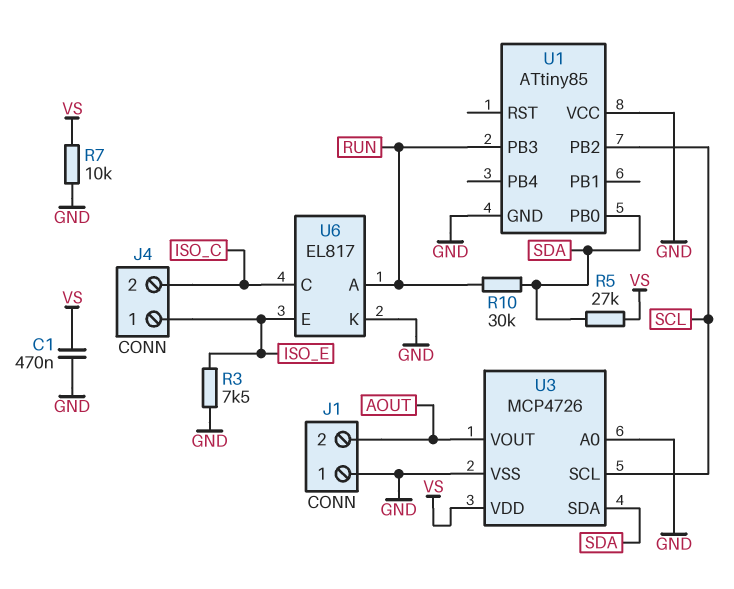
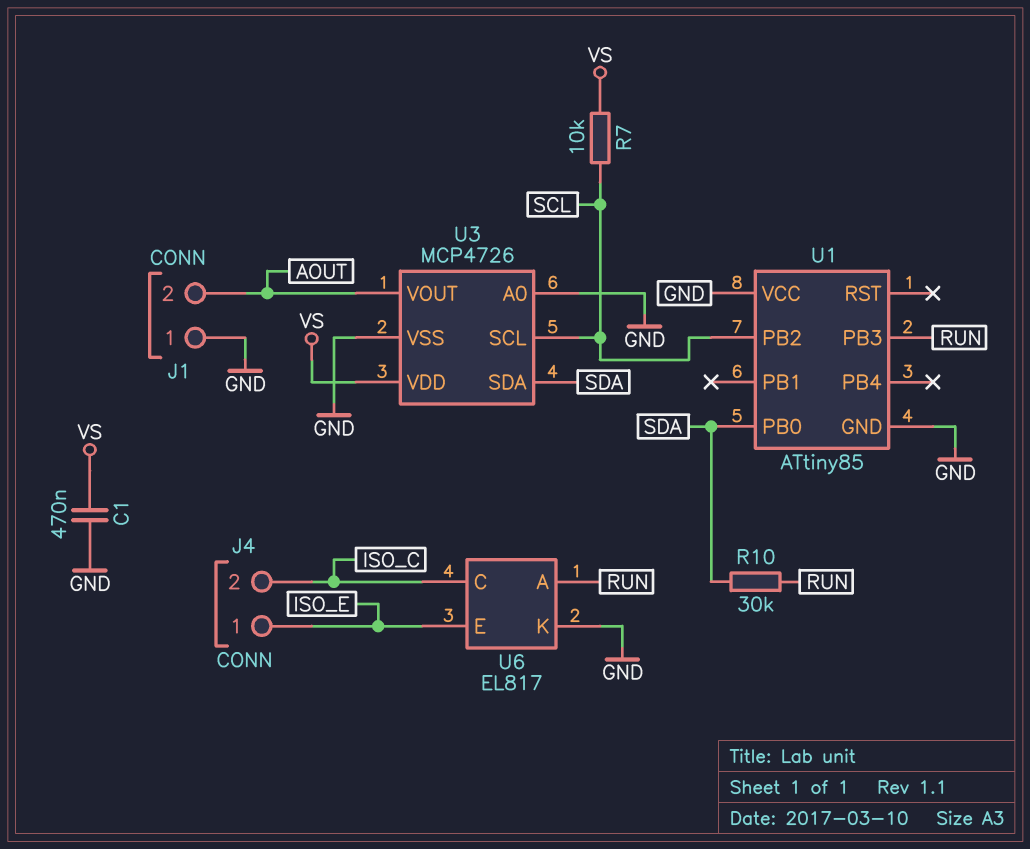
R3: 7.5k (GND, ISO_E) -> none
R5: 27k (SDA, VS) -> none
R7: 10k (GND, VS) -> 10k (SCL, VS)

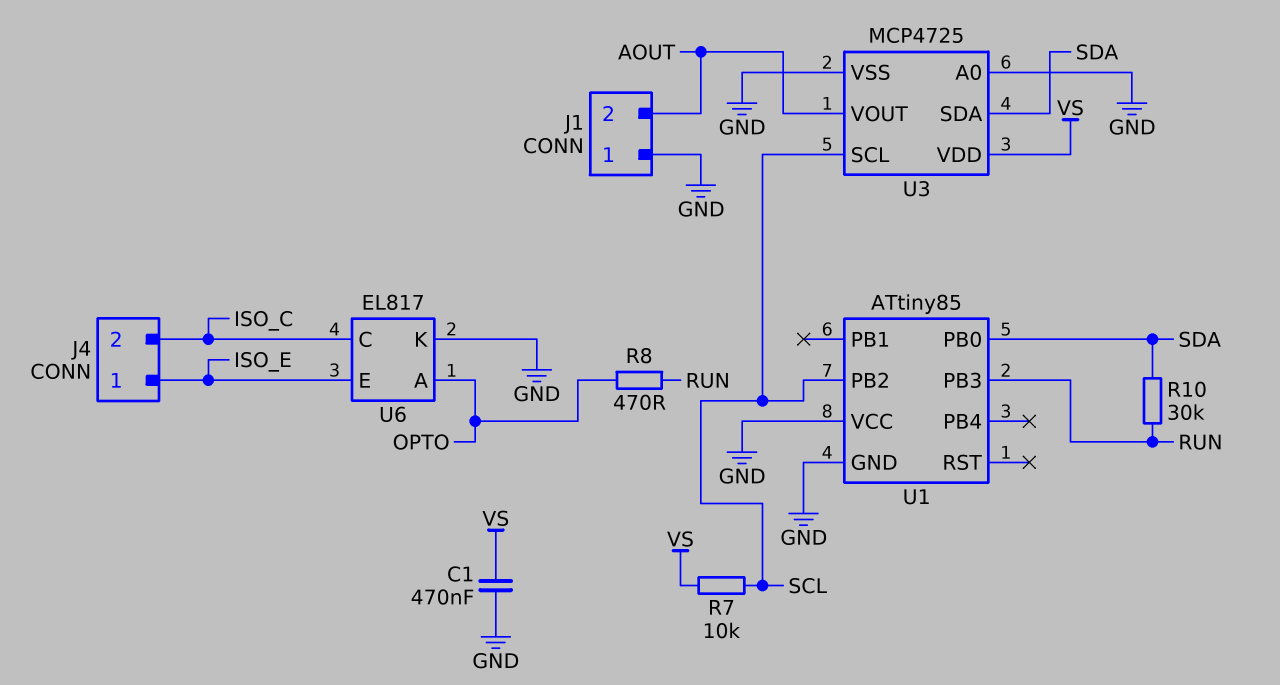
R8: none -> 470 (OPTO, RUN)
U3: MCP4726 -> MCP4725
U6 pin A: RUN -> OPTO

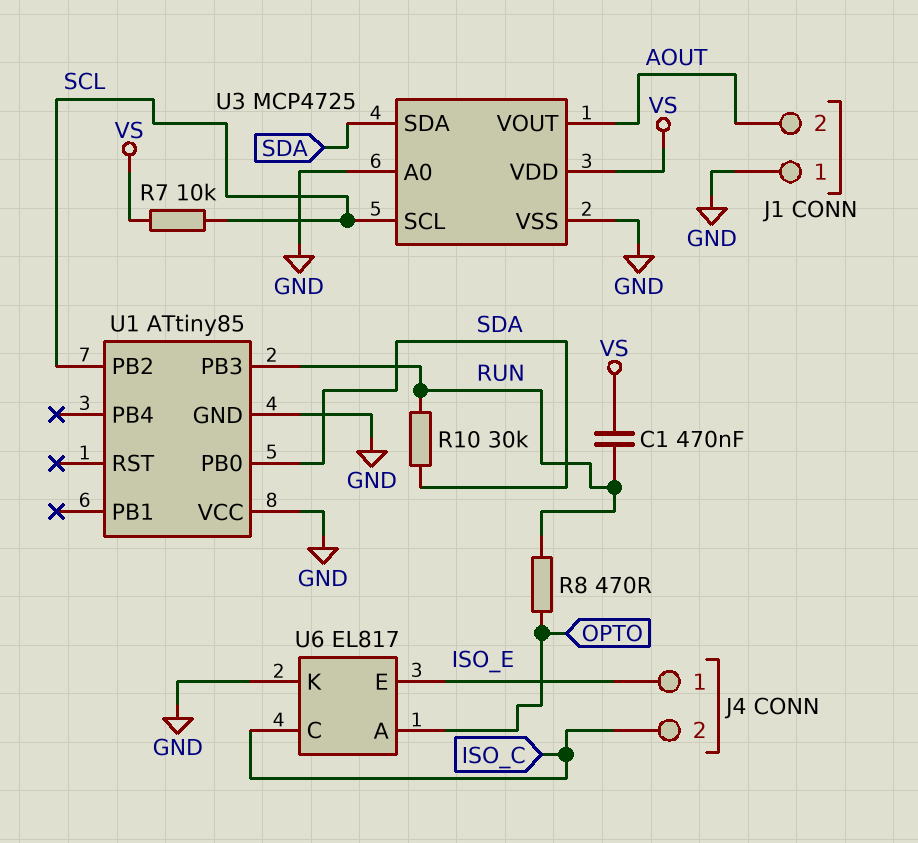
C1: 470nF (GND, VS) -> 470nF (RUN, VS)

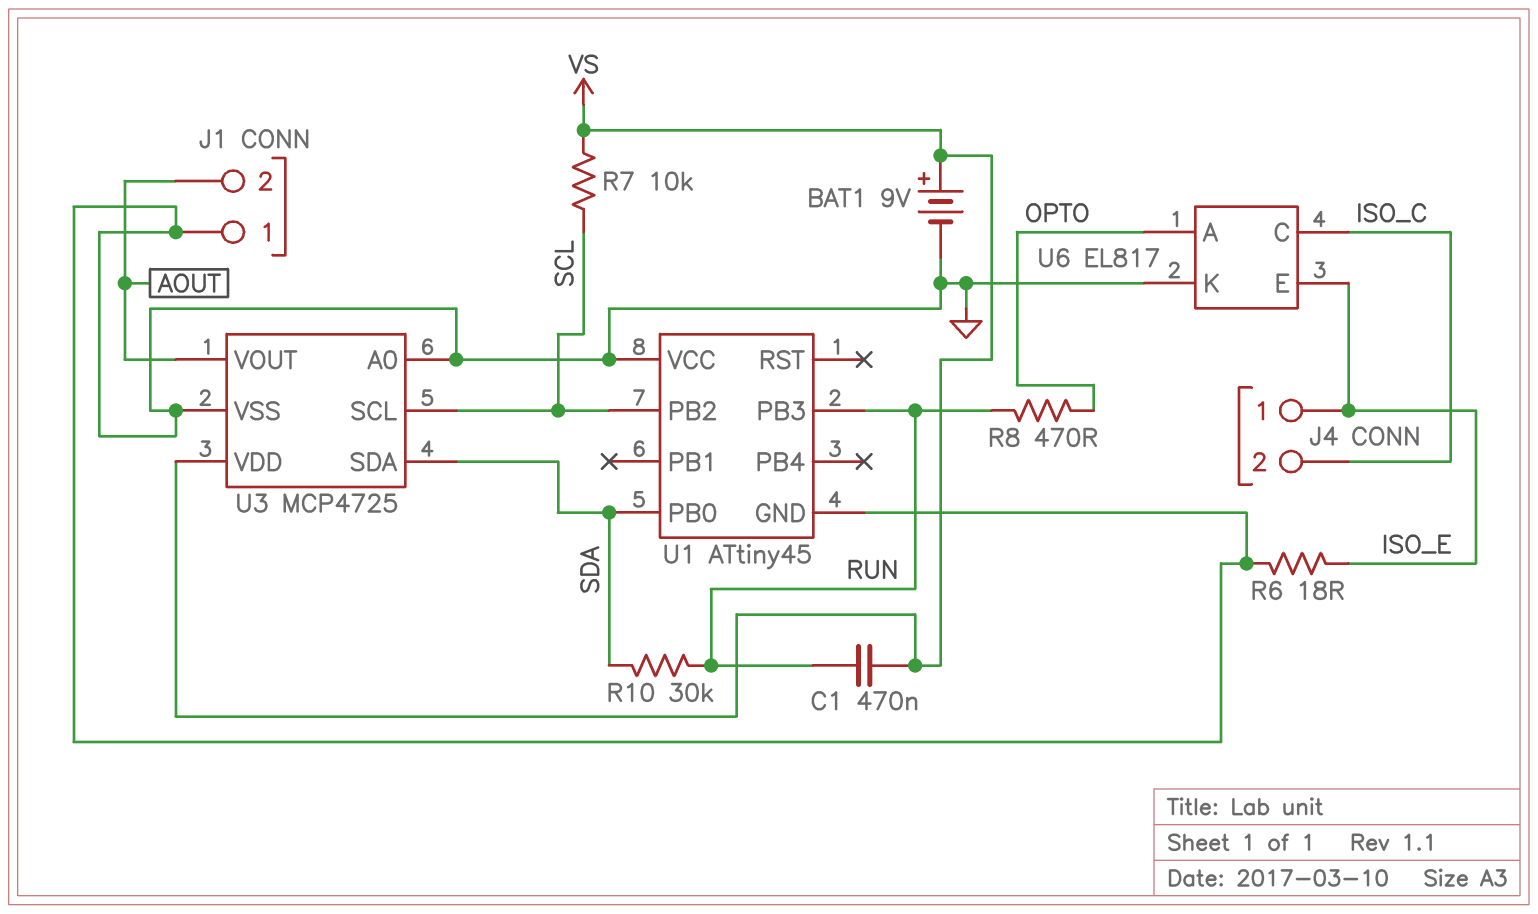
BAT1: none -> 9V (plus VS, minus GND)
R6: none -> 18 (GND, ISO_E)
U1: ATtiny85 -> ATtiny45

